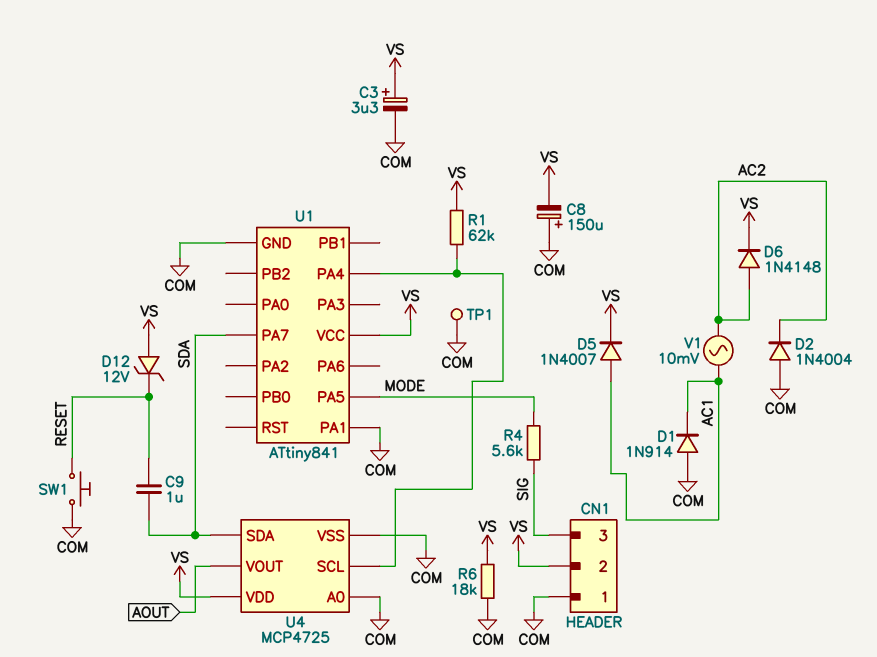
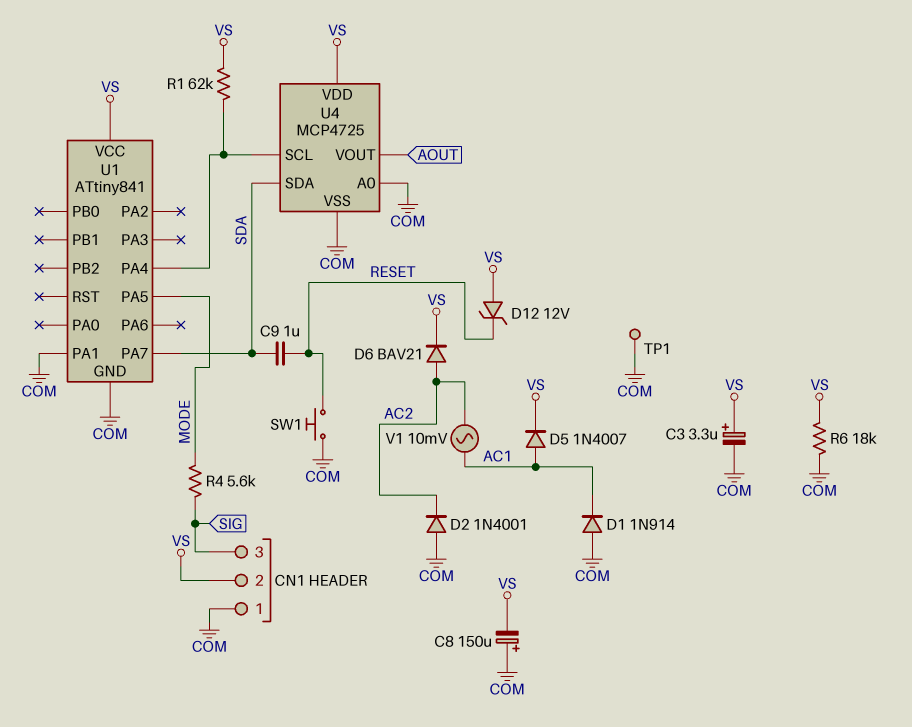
D2: diode 1N4004 (A COM, K AC2) -> diode 1N4001 (A COM, K AC2)
D6: diode 1N4148 (A AC2, K VS) -> diode BAV21 (A AC2, K VS)

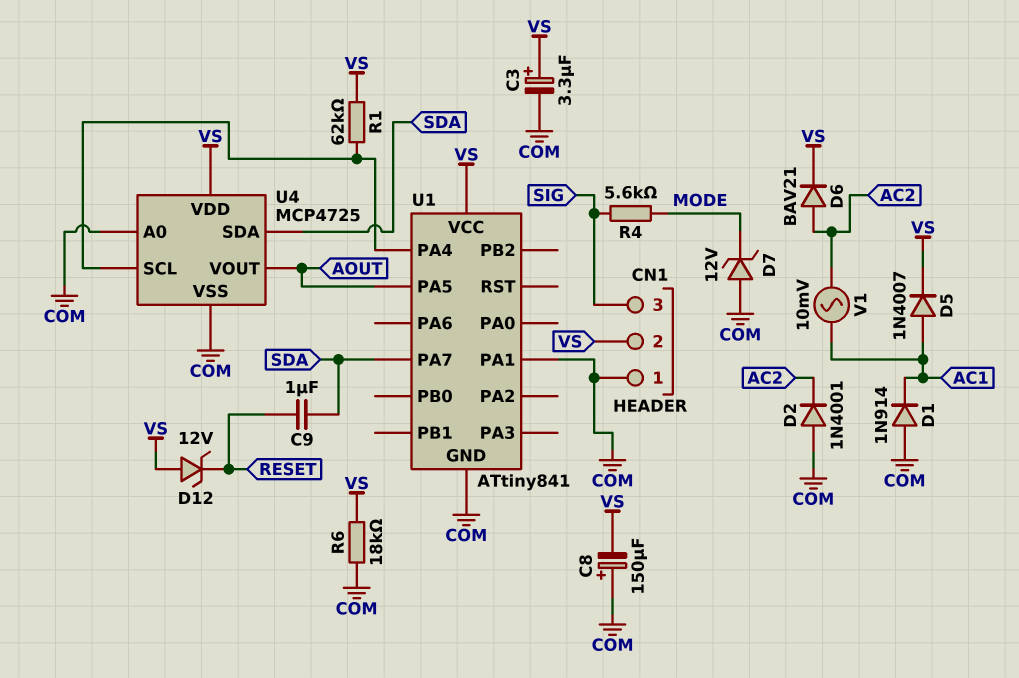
D7: none -> zener 12V (A COM, K MODE)
SW1: button (COM, RESET) -> none
TP1: test point (COM) -> none
U1 pin PA5: MODE -> AOUT

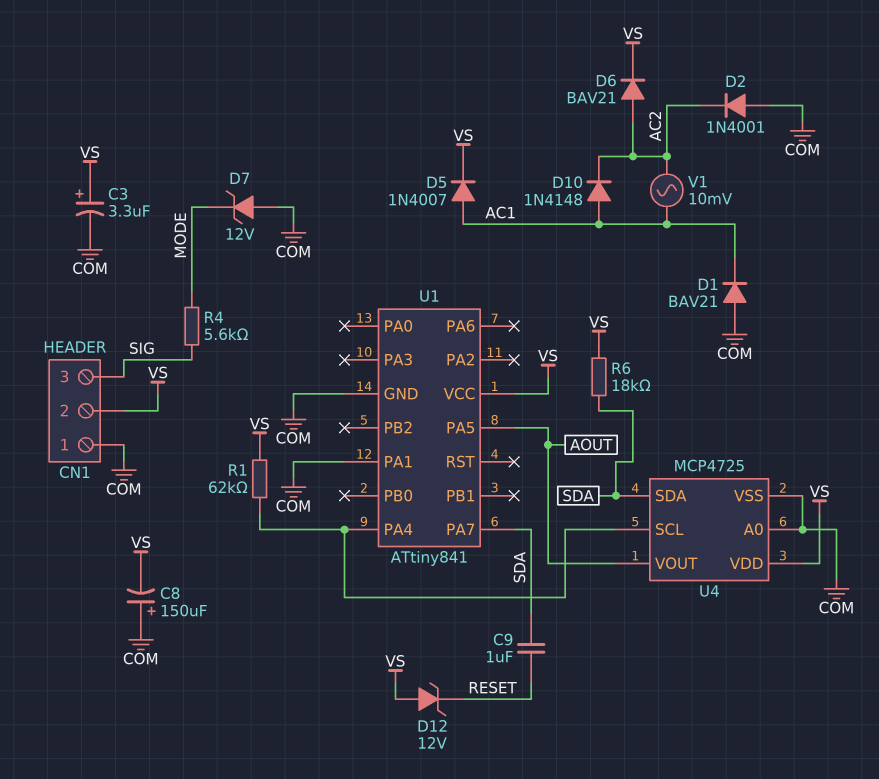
D1: diode 1N914 (A COM, K AC1) -> diode BAV21 (A COM, K AC1)
D10: none -> diode 1N4148 (A AC1, K AC2)
R6: 18k (COM, VS) -> 18k (SDA, VS)

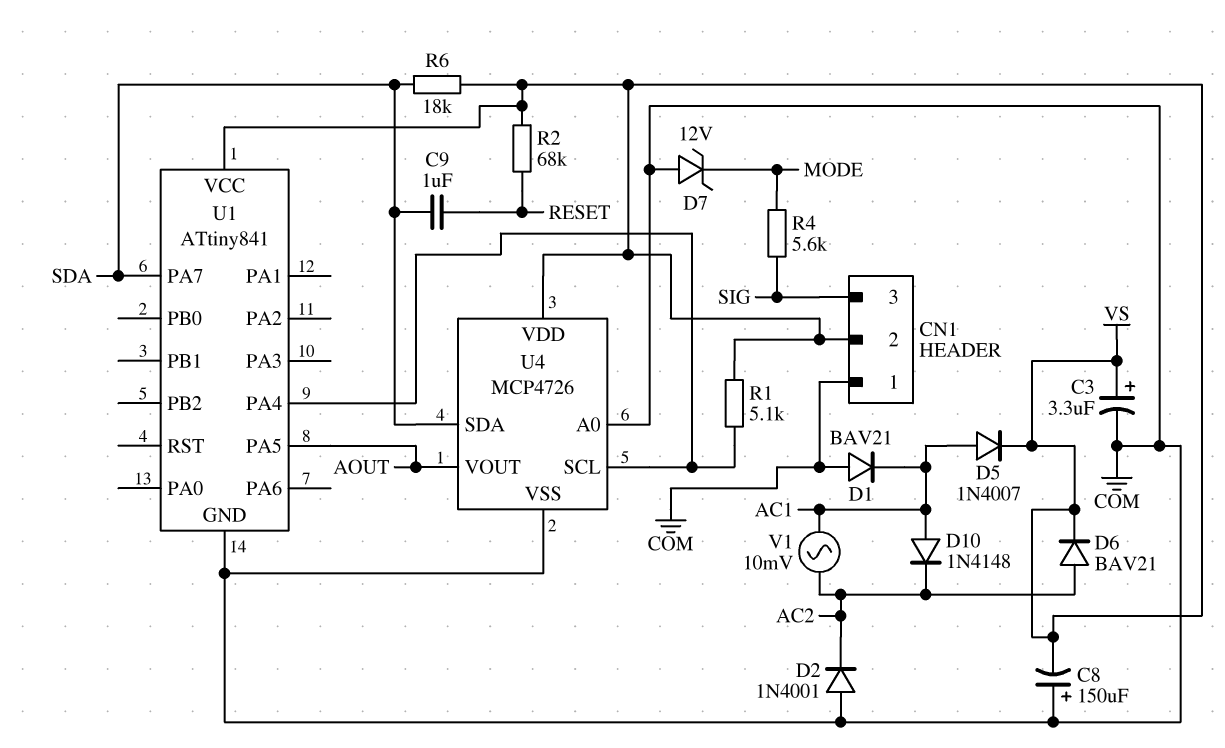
D12: zener 12V (A VS, K RESET) -> none
R1: 62k (U1/PA4, VS) -> 5.1k (U1/PA4, VS)
R2: none -> 68k (RESET, VS)
U1 pin PA1: COM -> none
U4: MCP4725 -> MCP4726

